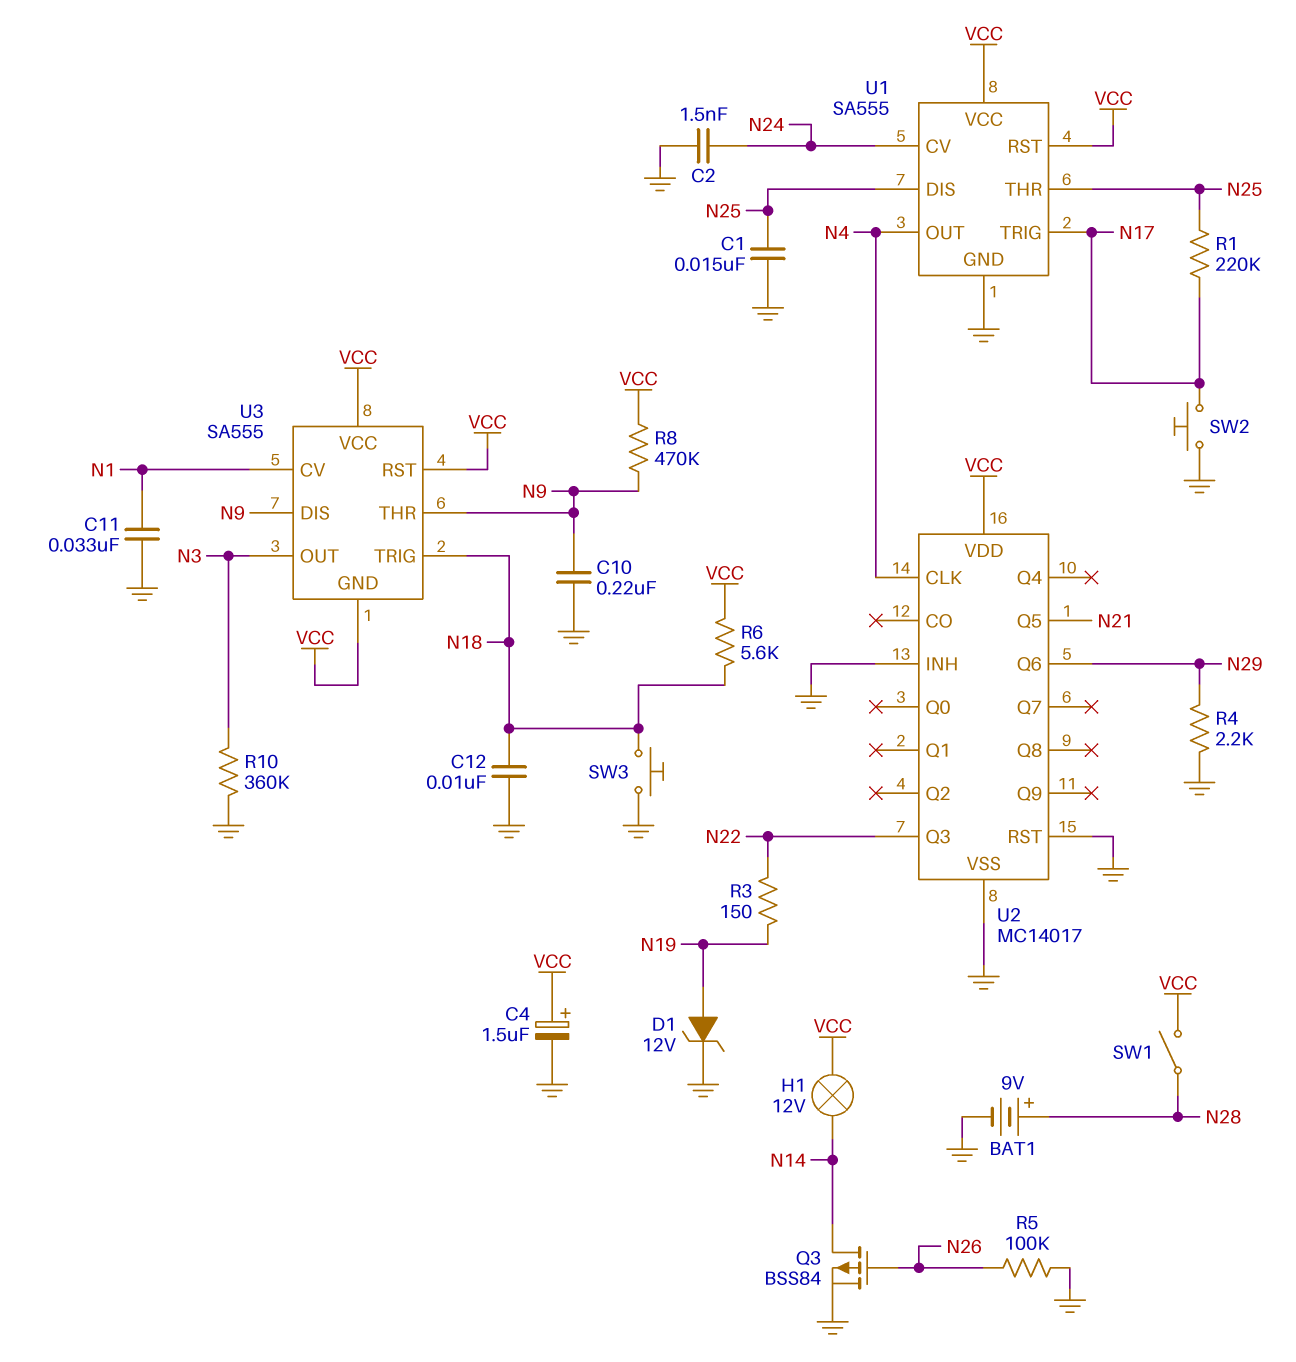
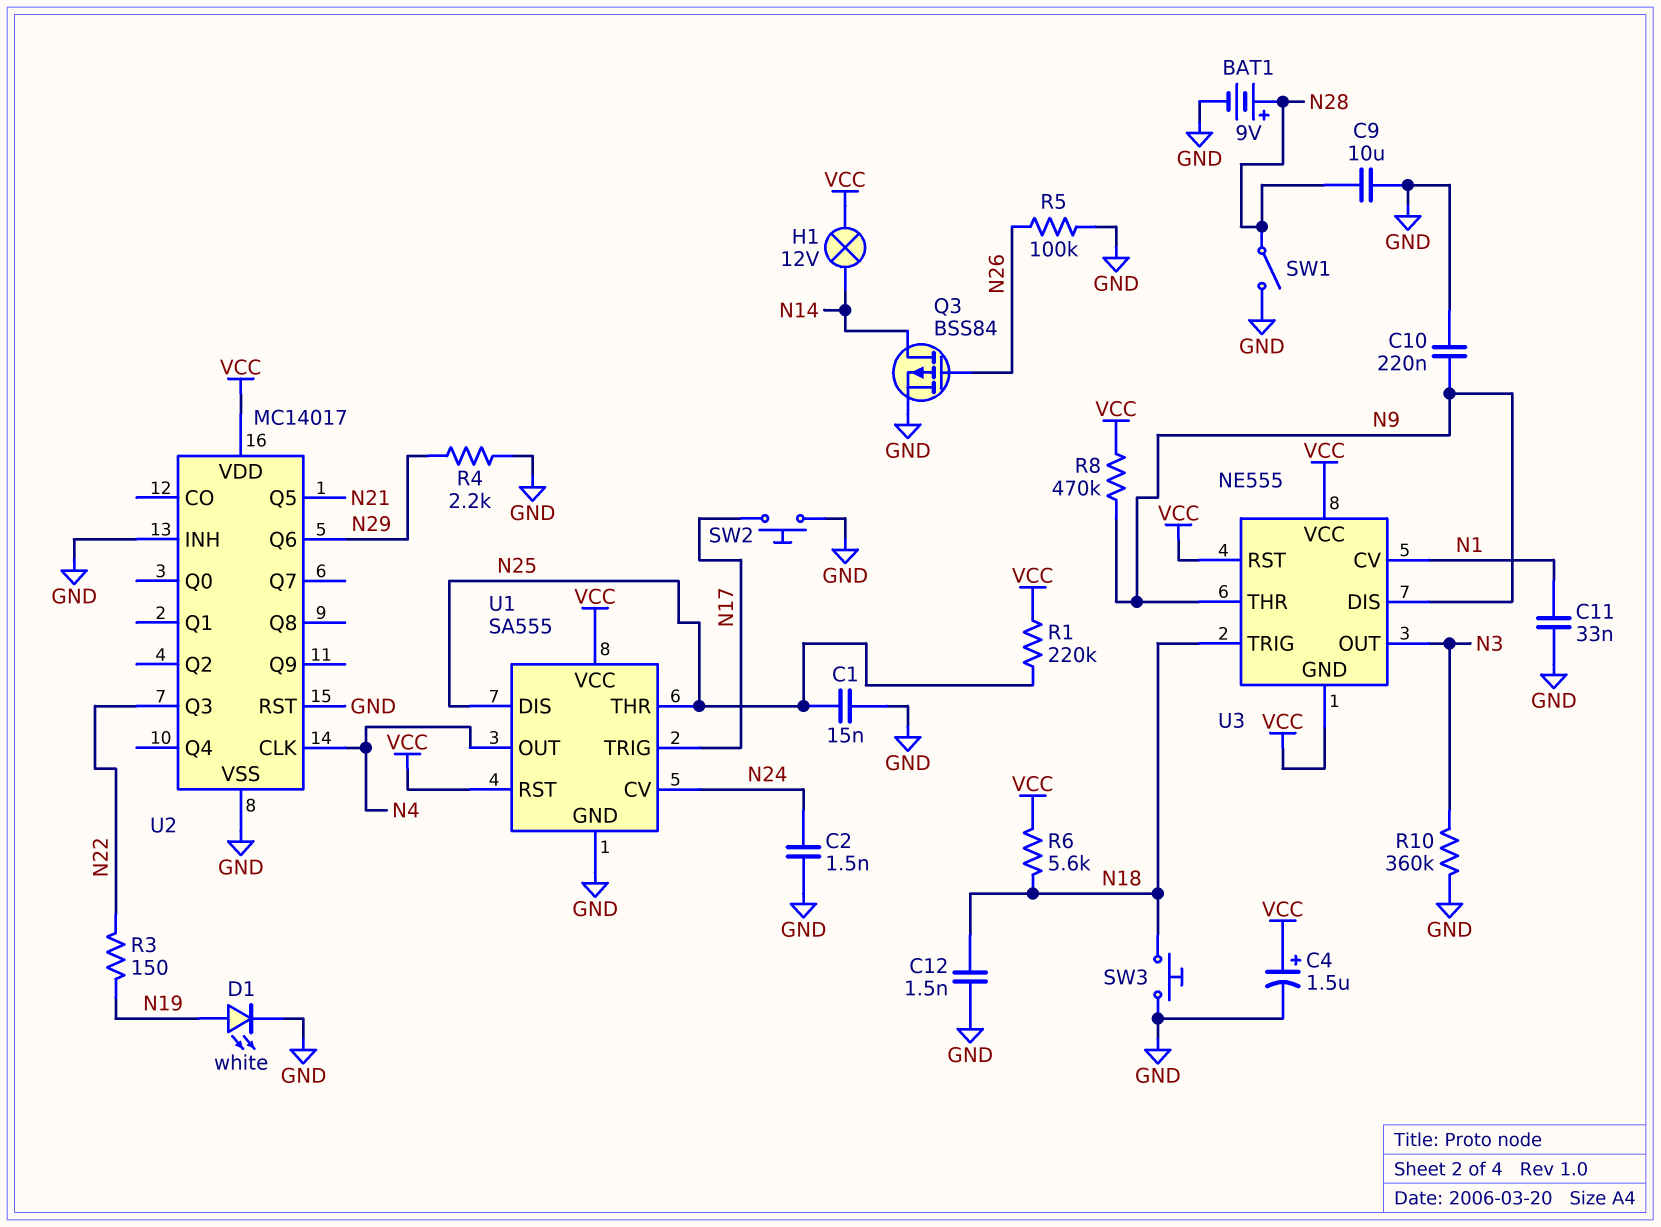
C9: none -> 10uF (GND, N28)
C12: 10nF (GND, N18) -> 1.5nF (GND, N18)
D1: zener 12V (A N19, K GND) -> LED white (A N19, K GND)
R1: 220k (N17, N25) -> 220k (N25, VCC)
SW1: switch (N28, VCC) -> switch (GND, N28)
U3: SA555 -> NE555

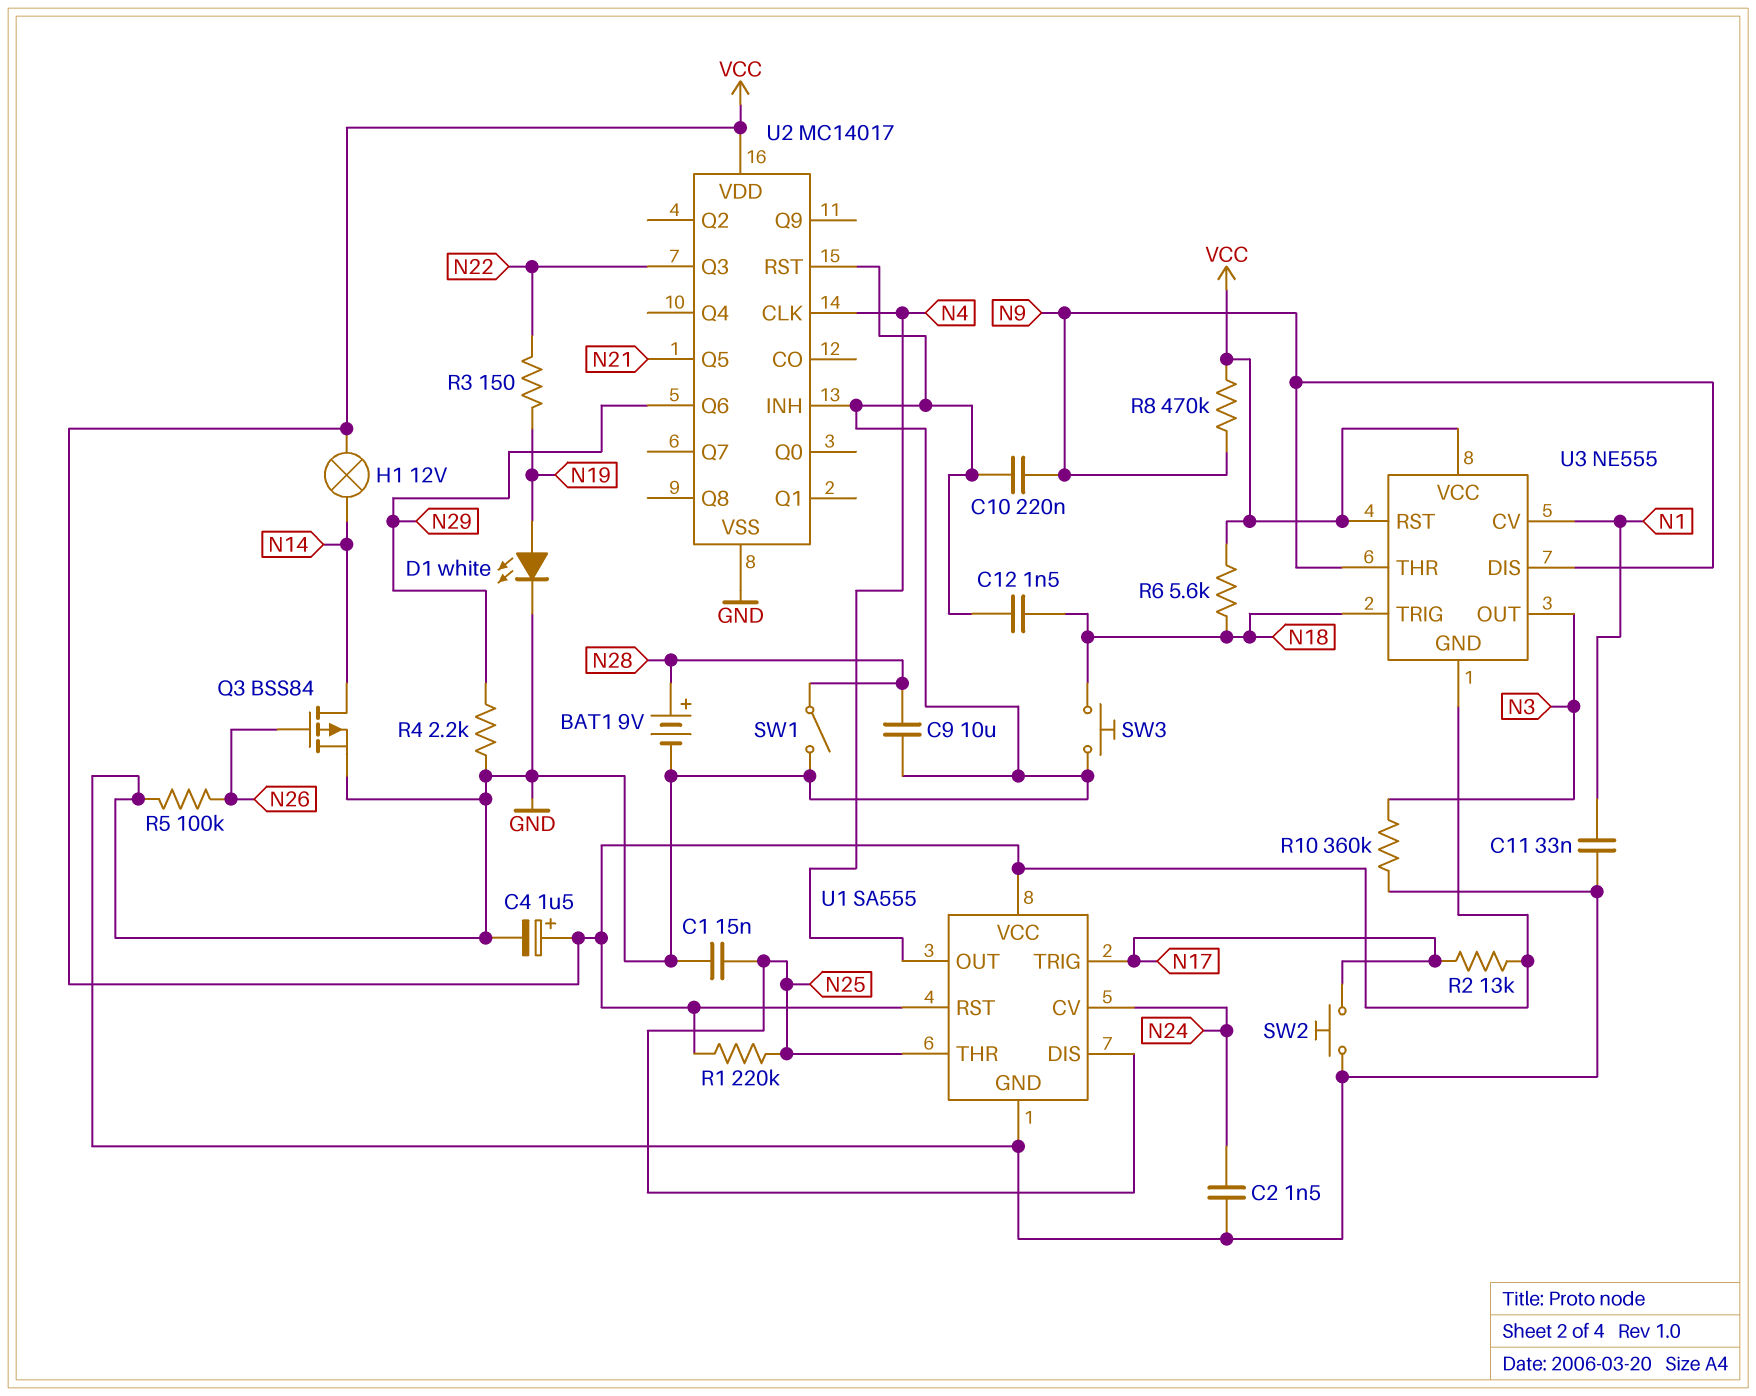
R2: none -> 13k (N17, VCC)

